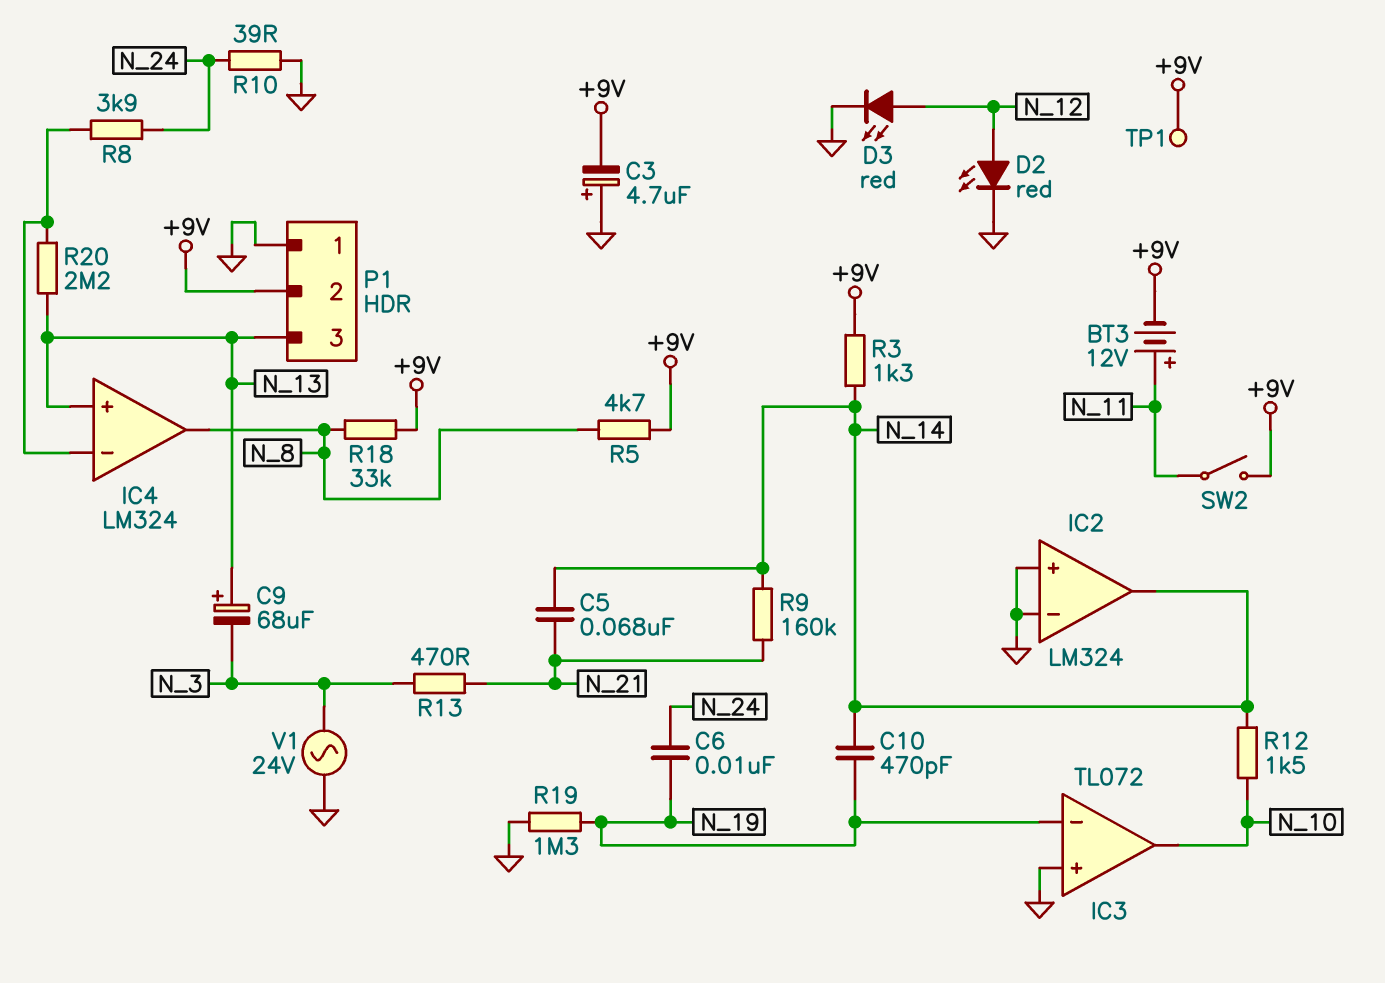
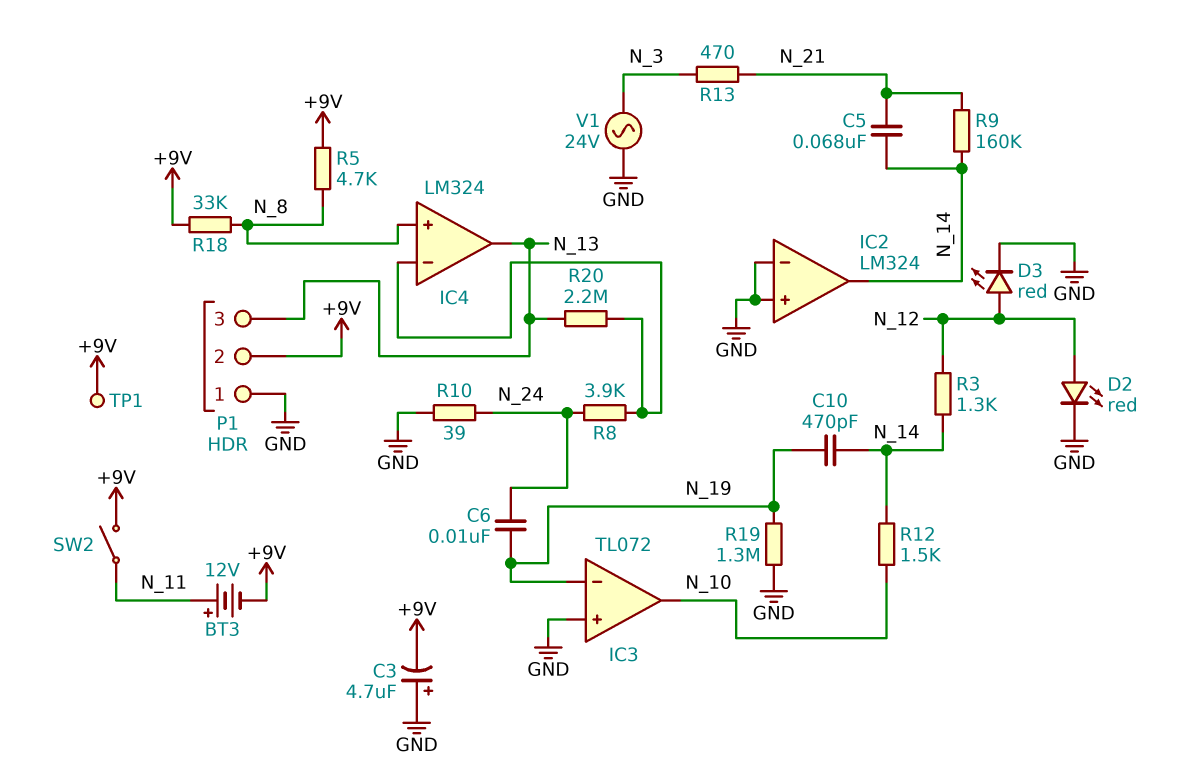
C9: 68uF (plus N_13, minus N_3) -> none
IC4 pin in+: N_13 -> N_8
IC4 pin out: N_8 -> N_13
R3: 1.3k (+9V, N_14) -> 1.3k (N_12, N_14)

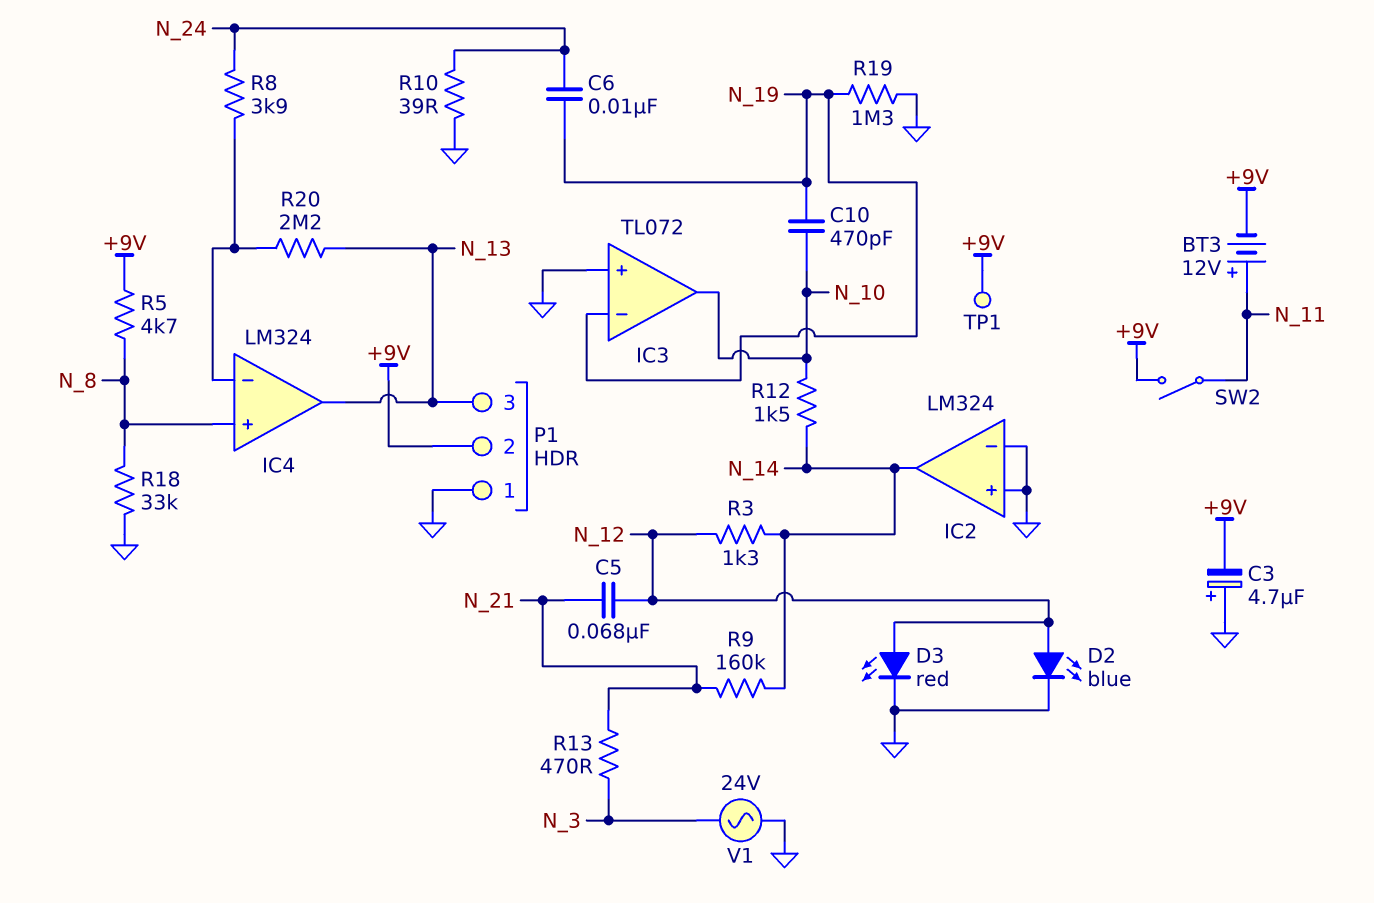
C5: 68nF (N_14, N_21) -> 68nF (N_12, N_21)
C10: 470pF (N_14, N_19) -> 470pF (N_10, N_19)
D2: LED red (A N_12, K GND) -> LED blue (A N_12, K GND)
R18: 33k (+9V, N_8) -> 33k (GND, N_8)

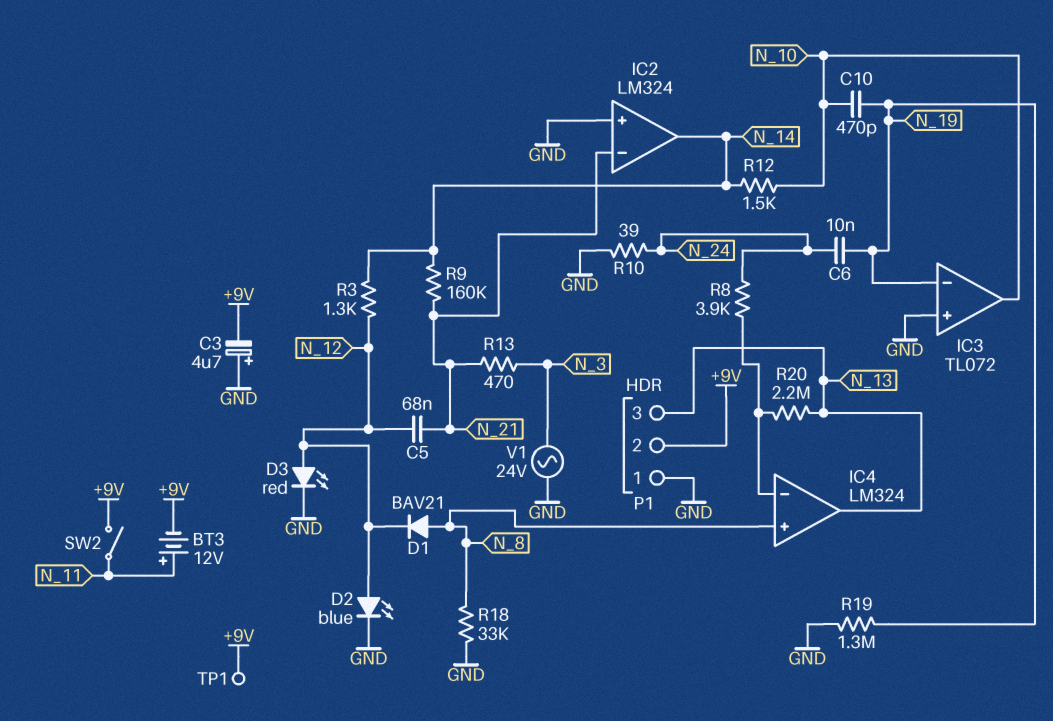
D1: none -> diode BAV21 (A N_8, K N_12)
IC2 pin in-: GND -> N_21
R5: 4.7k (+9V, N_8) -> none

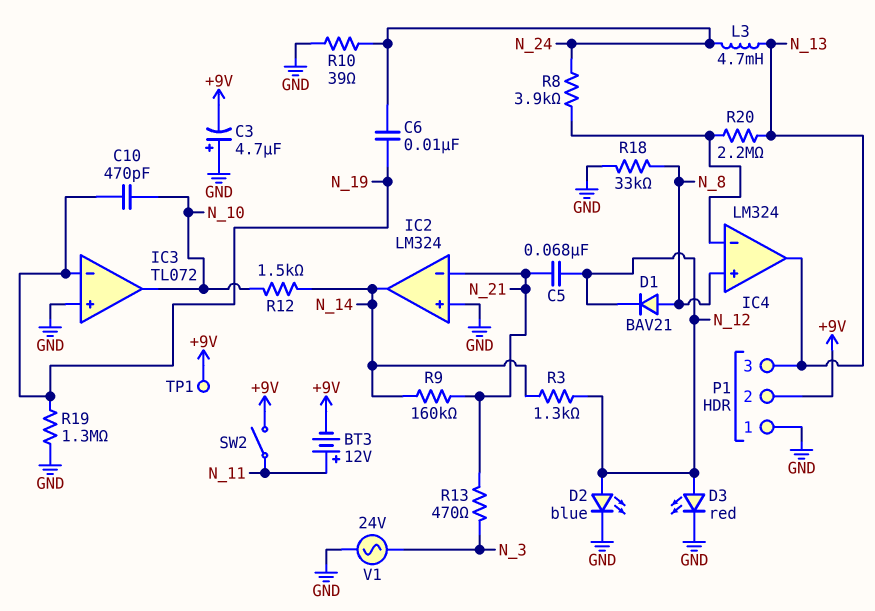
L3: none -> 4.7mH (N_13, N_24)

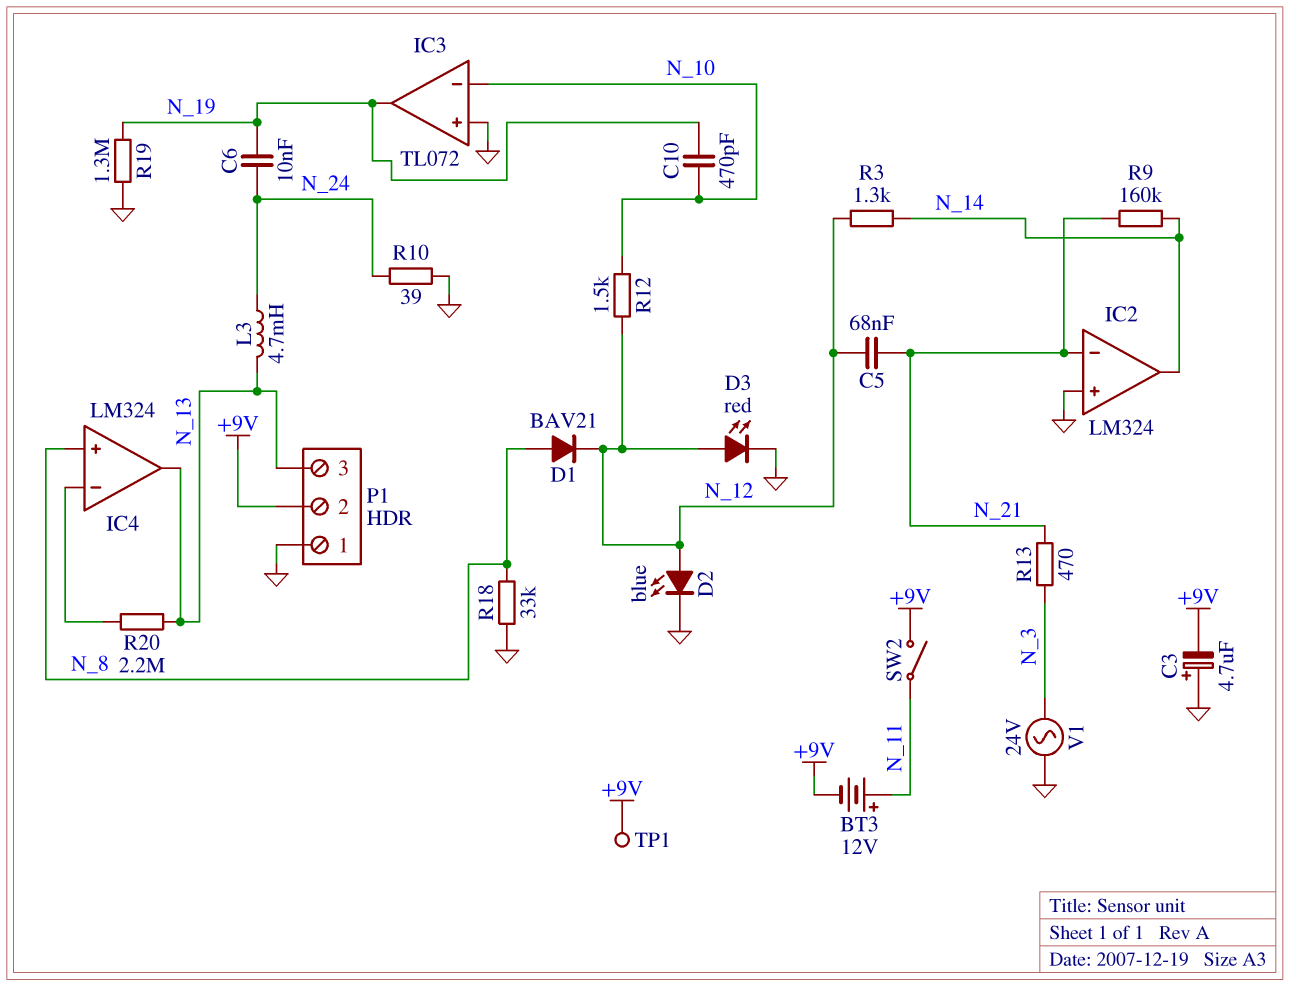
IC3 pin in-: N_19 -> N_10
IC3 pin out: N_10 -> N_19
R8: 3.9k (IC4/in-, N_24) -> none
R12: 1.5k (N_10, N_14) -> 1.5k (N_10, N_12)

